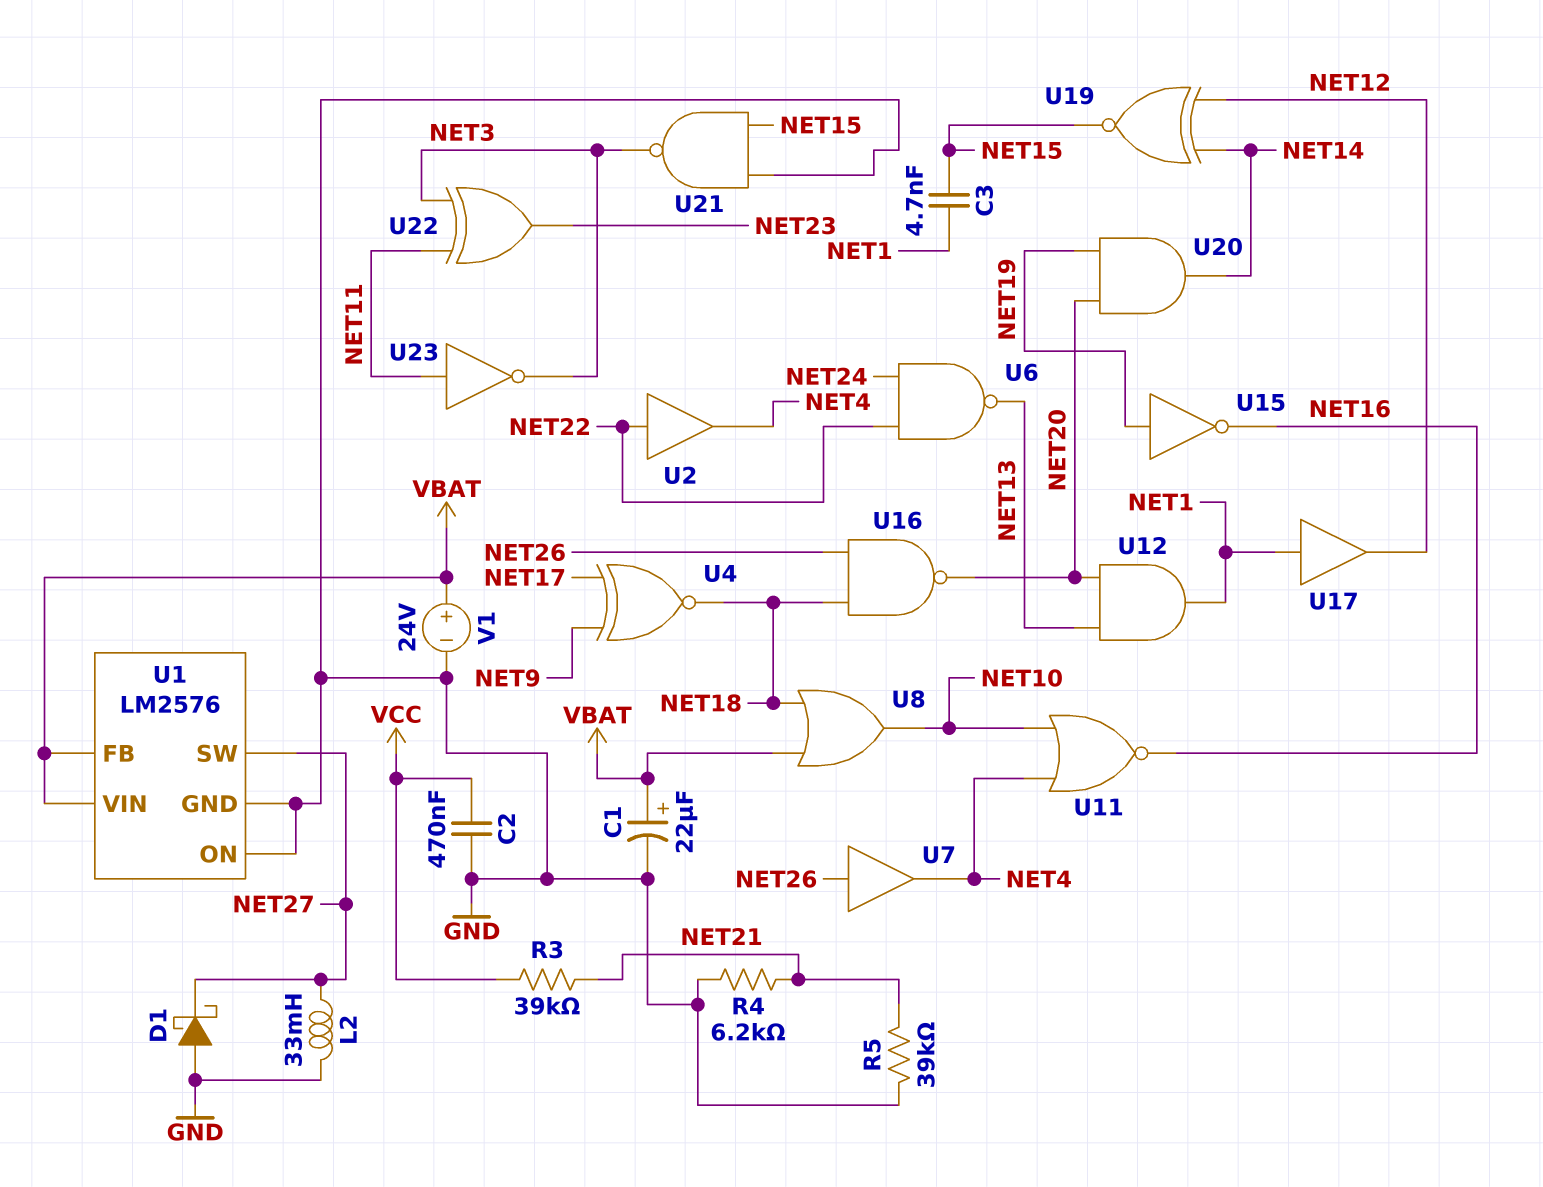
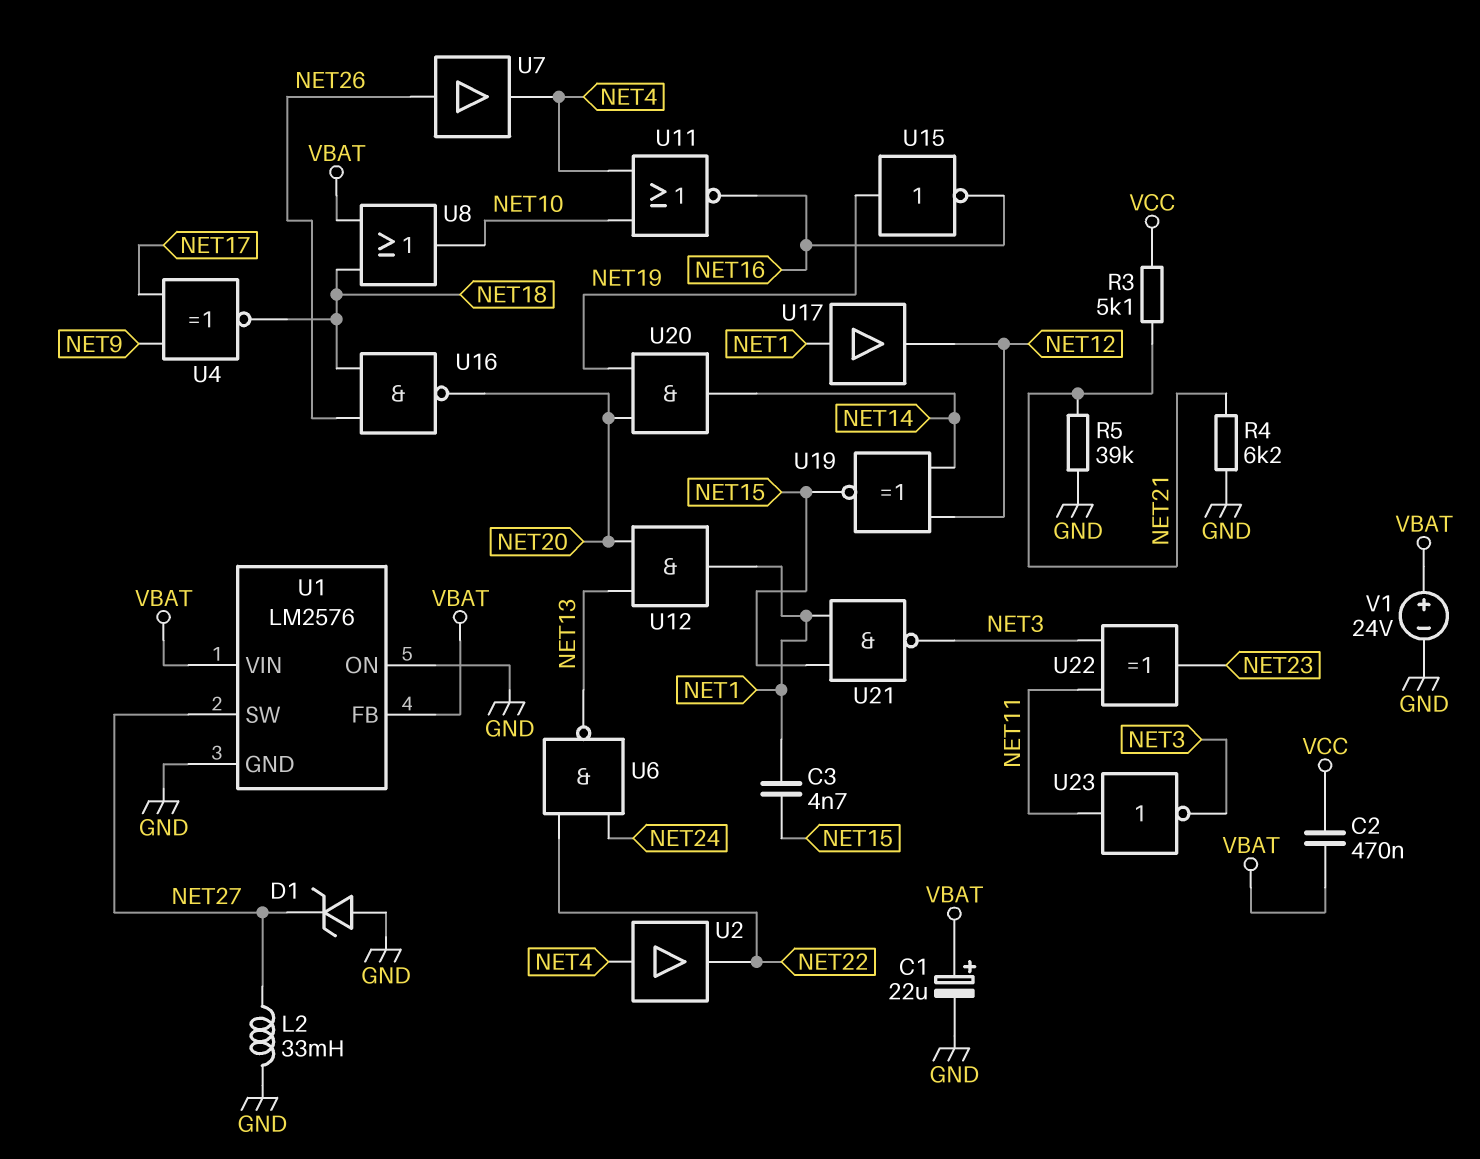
C2: 470nF (GND, VCC) -> 470nF (VBAT, VCC)
D1: schottky (A GND, K NET27) -> zener (A GND, K NET27)
R3: 39k (NET21, VCC) -> 5.1k (NET21, VCC)
U2: buffer (in NET22, out NET4) -> buffer (in NET4, out NET22)
U21: NAND (in GND, in NET15, out NET3) -> NAND (in NET1, in NET15, out NET3)

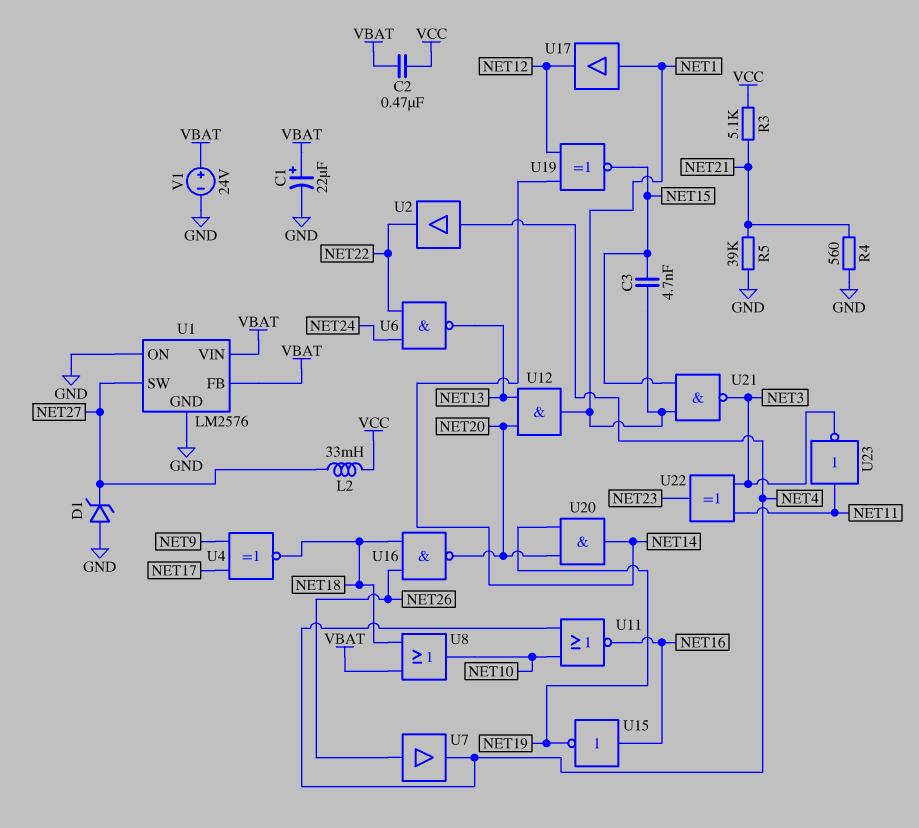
L2: 33mH (GND, NET27) -> 33mH (NET27, VCC)
R4: 6.2k (GND, NET21) -> 560 (GND, NET21)
U15: NOT (in NET19, out NET16) -> NOT (in NET16, out NET19)

